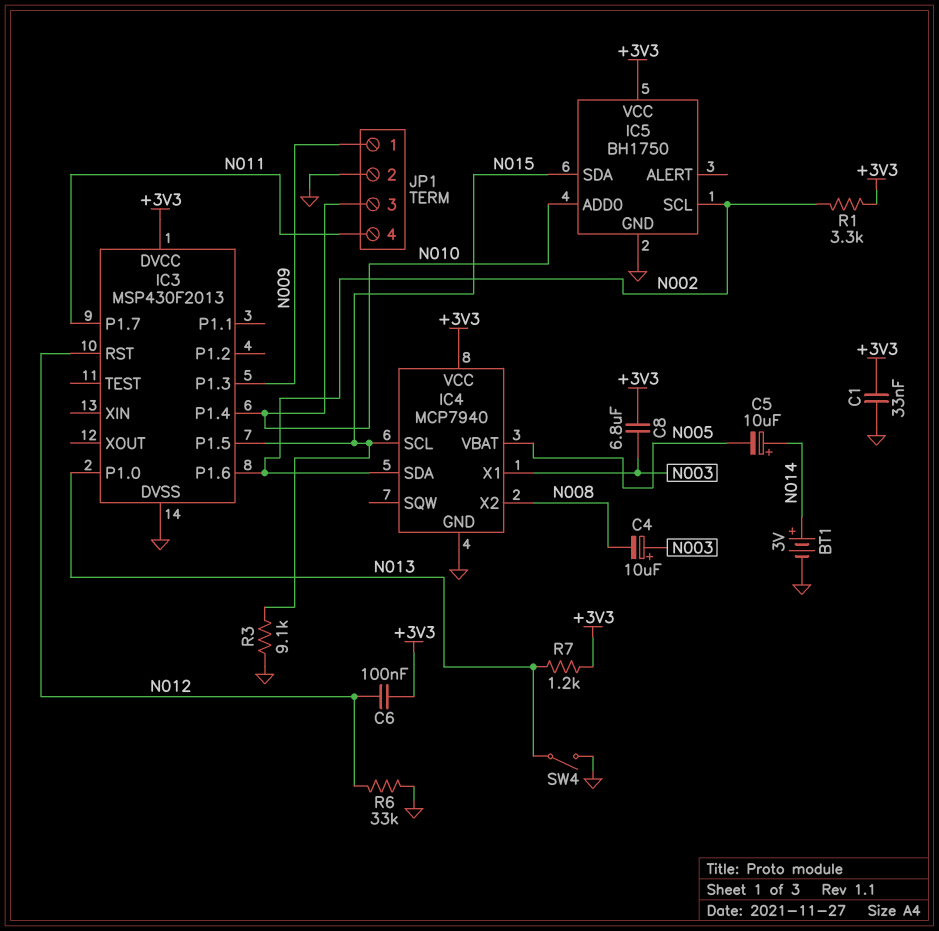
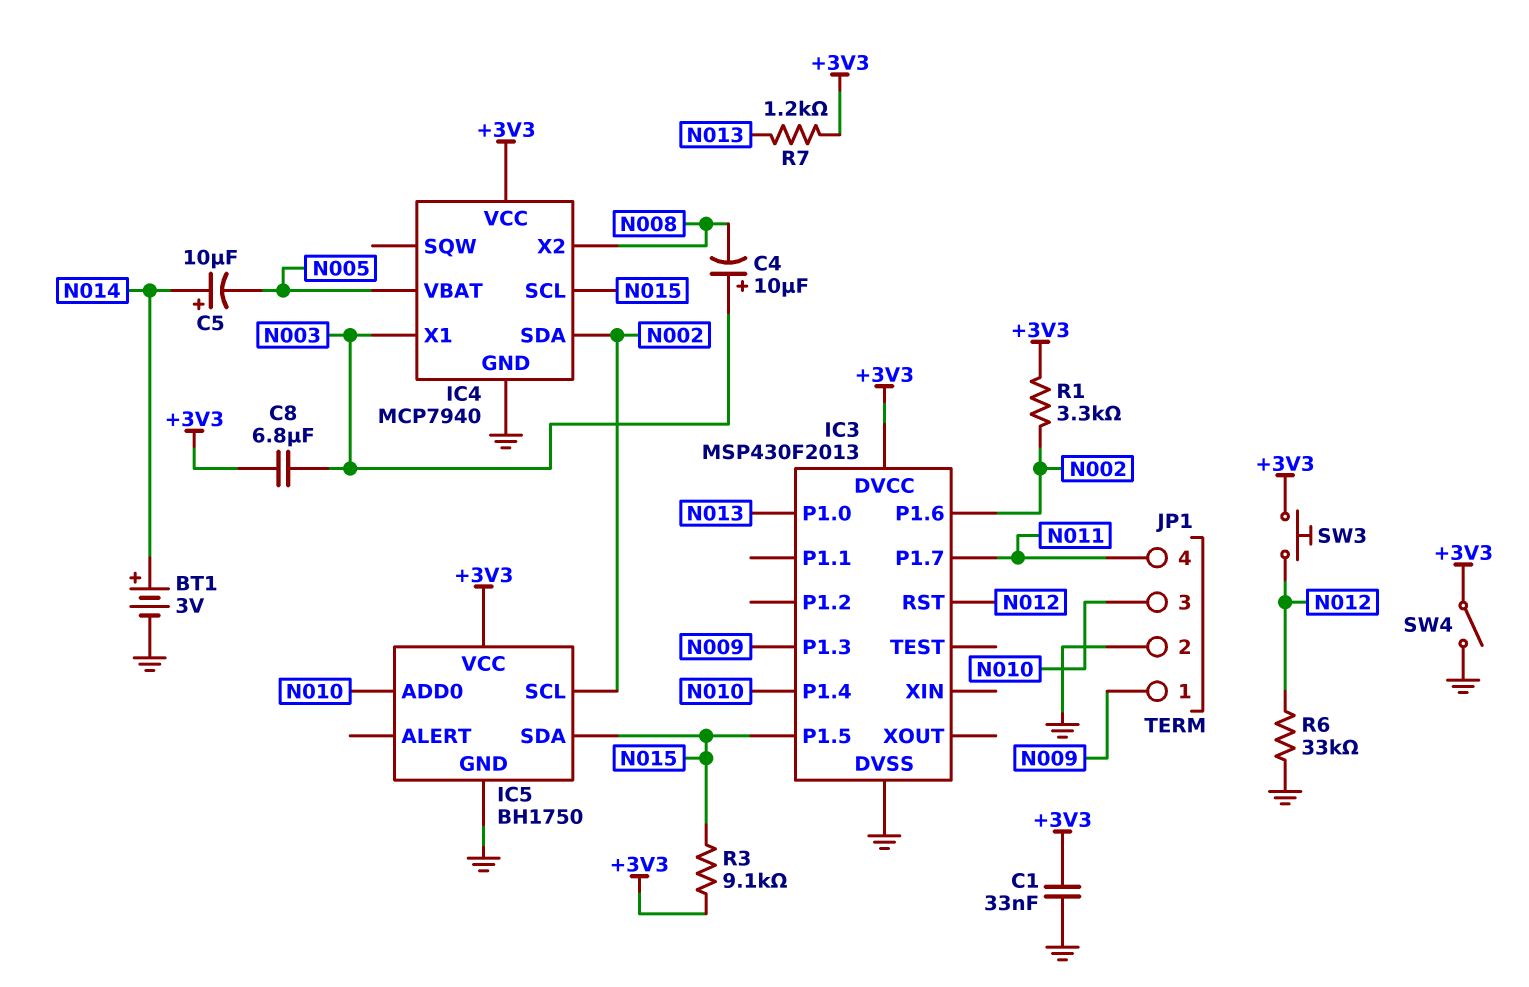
C6: 100nF (+3V3, N012) -> none
R3: 9.1k (GND, N015) -> 9.1k (+3V3, N015)
SW3: none -> button (+3V3, N012)
SW4: switch (GND, N013) -> switch (+3V3, GND)

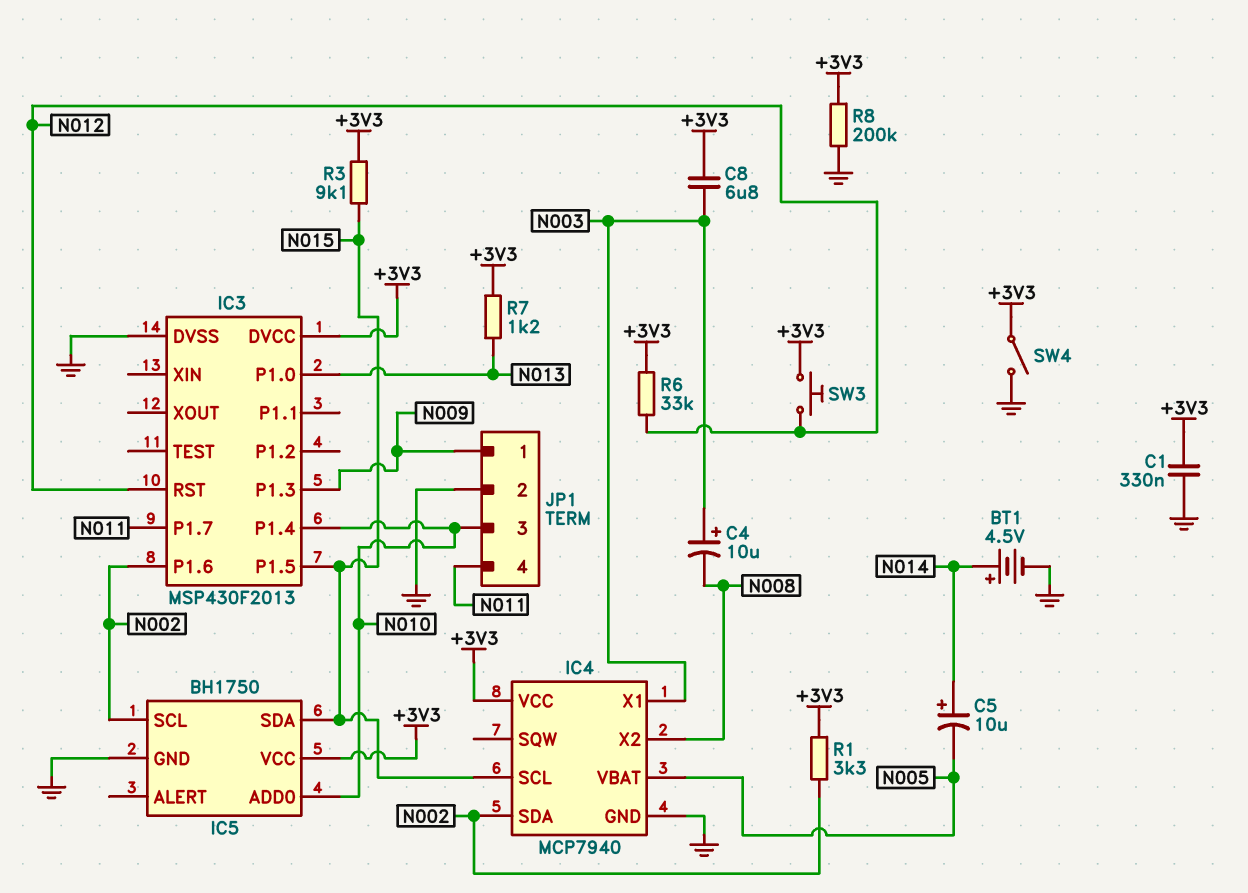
BT1: 3V (plus N014, minus GND) -> 4.5V (plus N014, minus GND)
C1: 33nF (+3V3, GND) -> 330nF (+3V3, GND)
R6: 33k (GND, N012) -> 33k (+3V3, N012)
R8: none -> 200k (+3V3, GND)

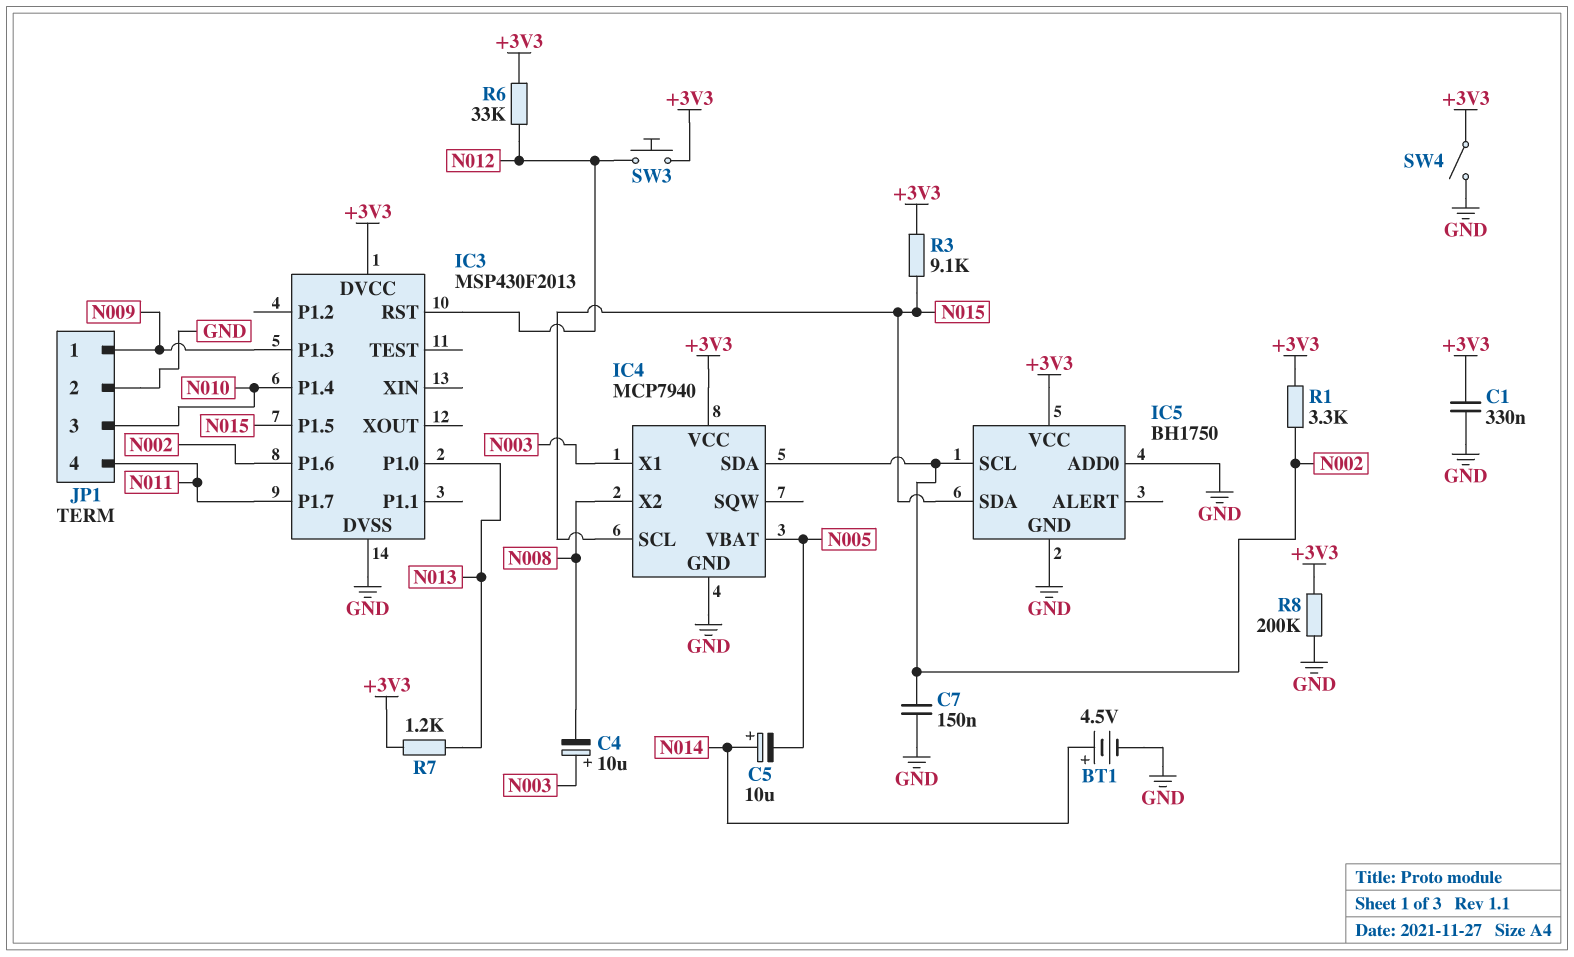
C7: none -> 150nF (GND, N002)
C8: 6.8uF (+3V3, N003) -> none
IC5 pin ADD0: N010 -> GND

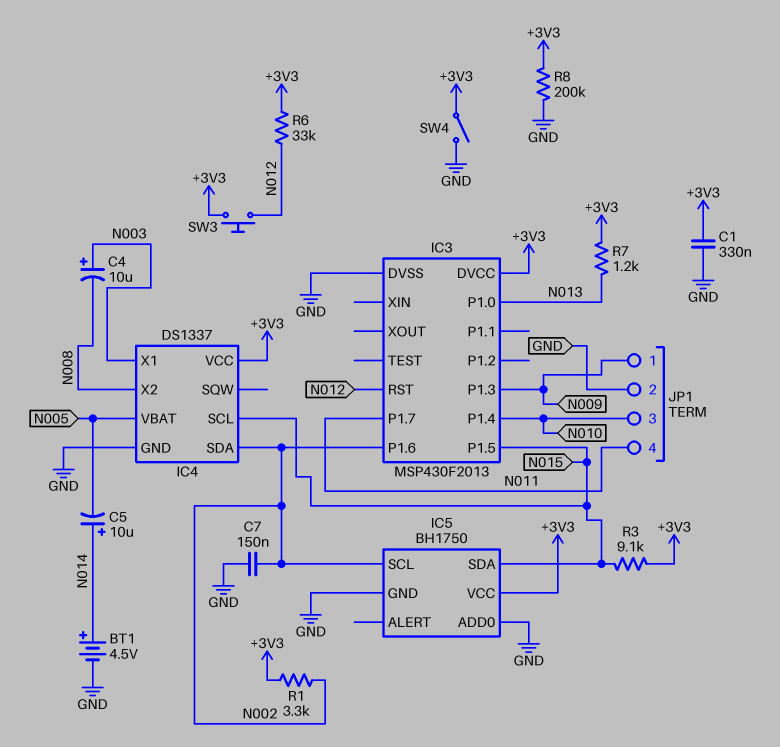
IC4: MCP7940 -> DS1337

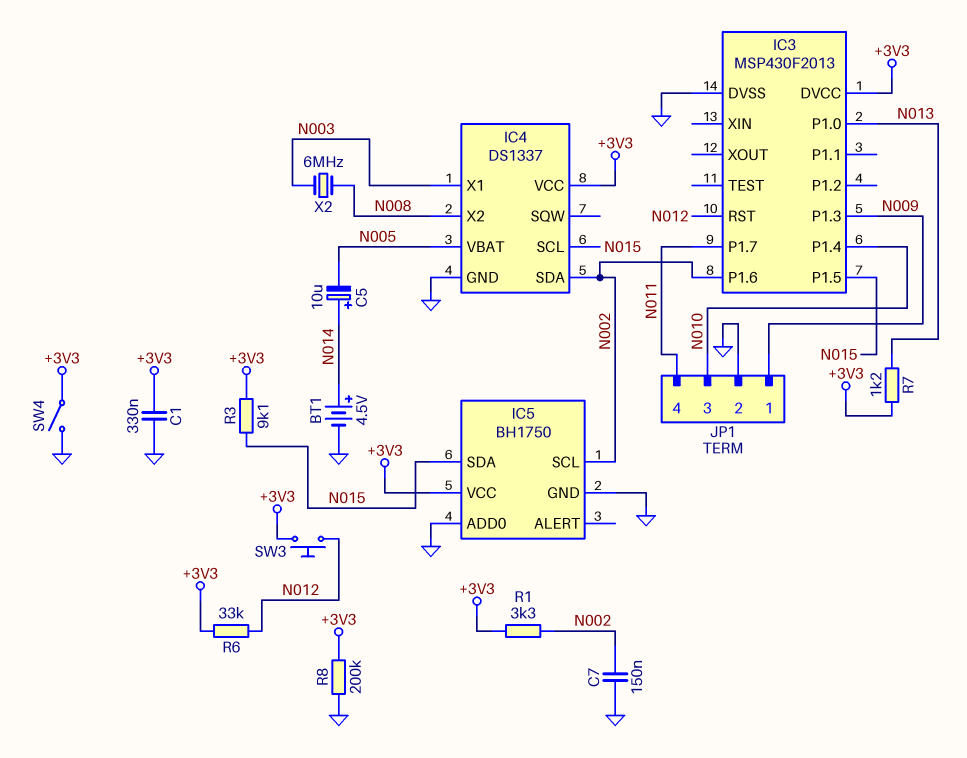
C4: 10uF (plus N003, minus N008) -> none
X2: none -> 6MHz (N003, N008)

